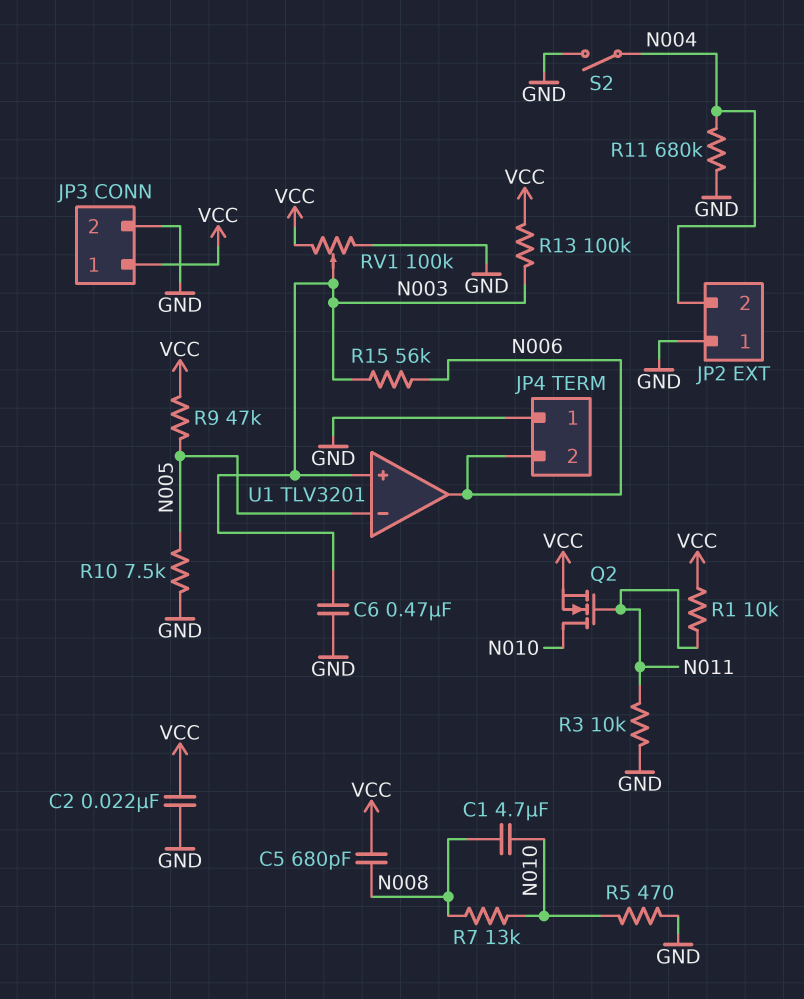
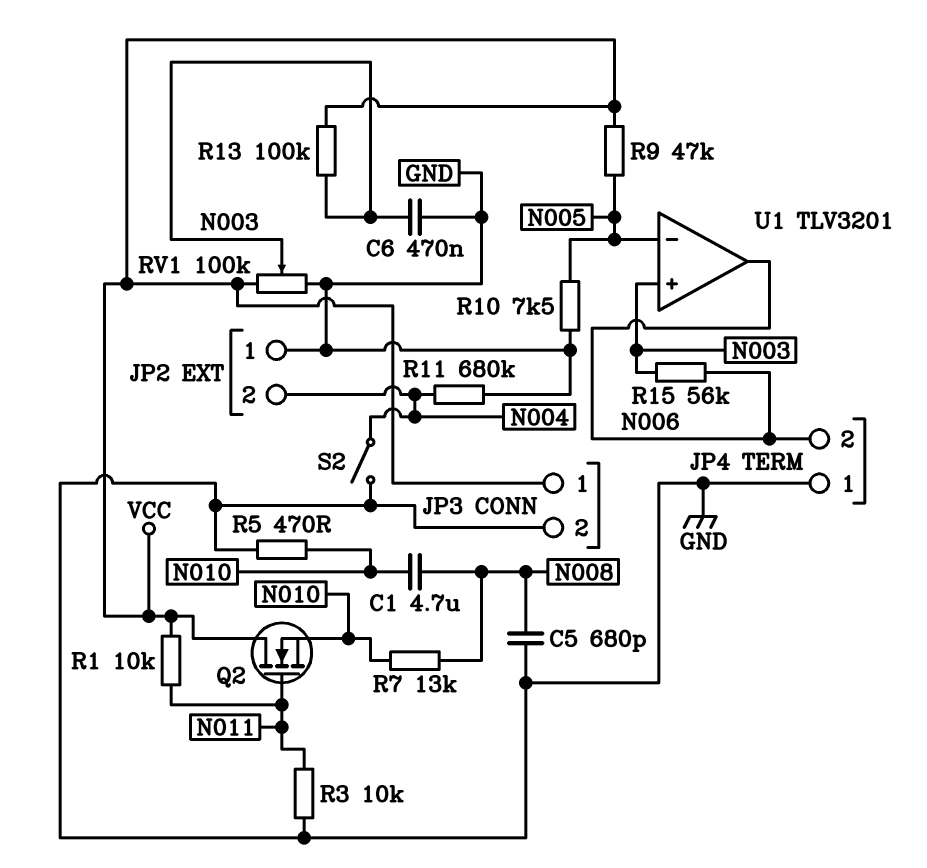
C2: 22nF (GND, VCC) -> none
C5: 680pF (N008, VCC) -> 680pF (GND, N008)
Q2: NMOS (G N011, D N010, S VCC) -> NMOS (G N011, D VCC, S N010)

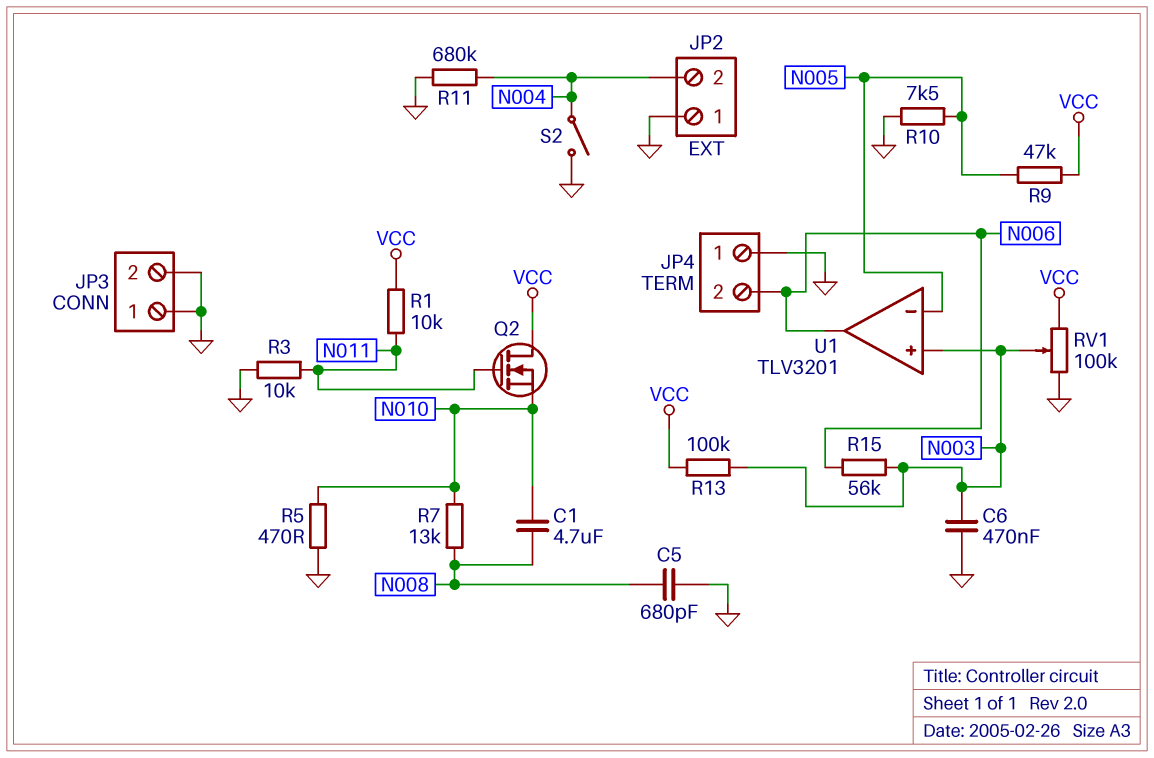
JP3 pin 1: VCC -> GND

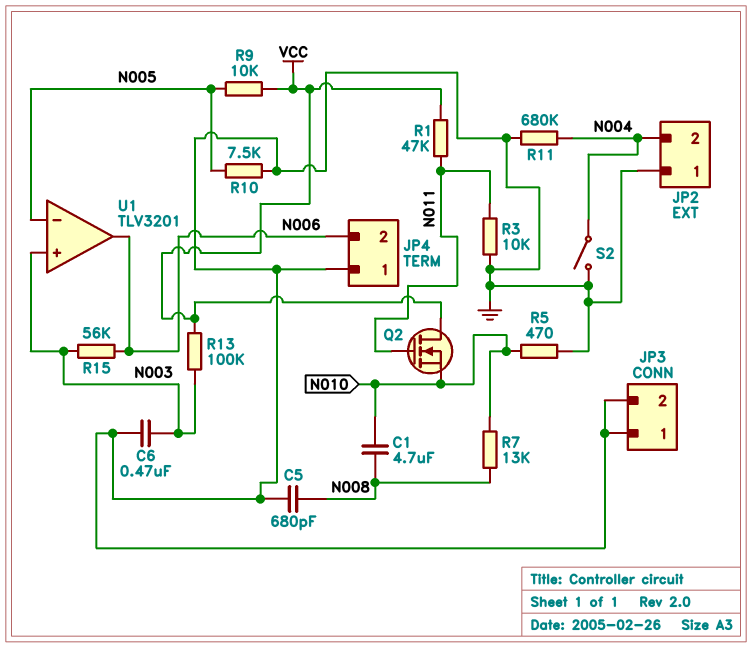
R1: 10k (N011, VCC) -> 47k (N011, VCC)
R9: 47k (N005, VCC) -> 10k (N005, VCC)
RV1: 100k (GND, VCC, wiper N003) -> none

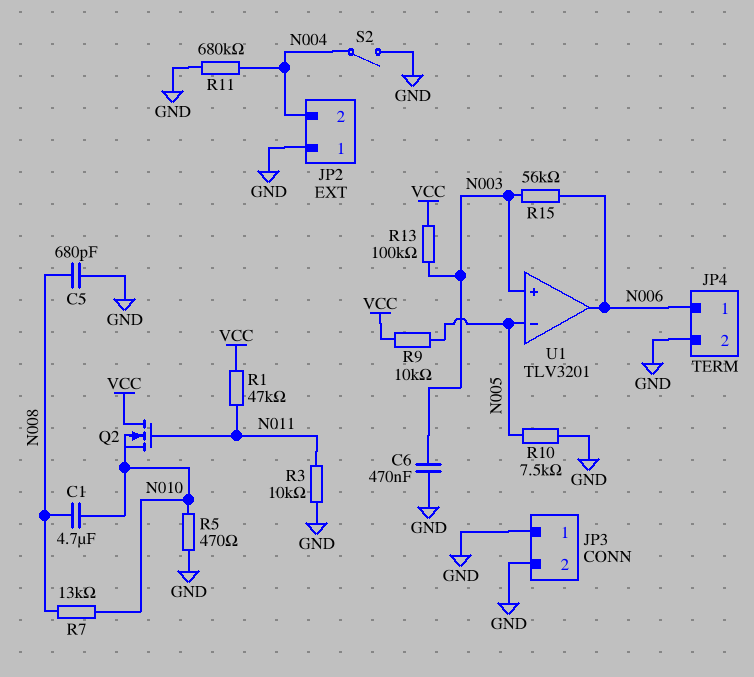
JP4 pin 1: GND -> N006
JP4 pin 2: N006 -> GND

